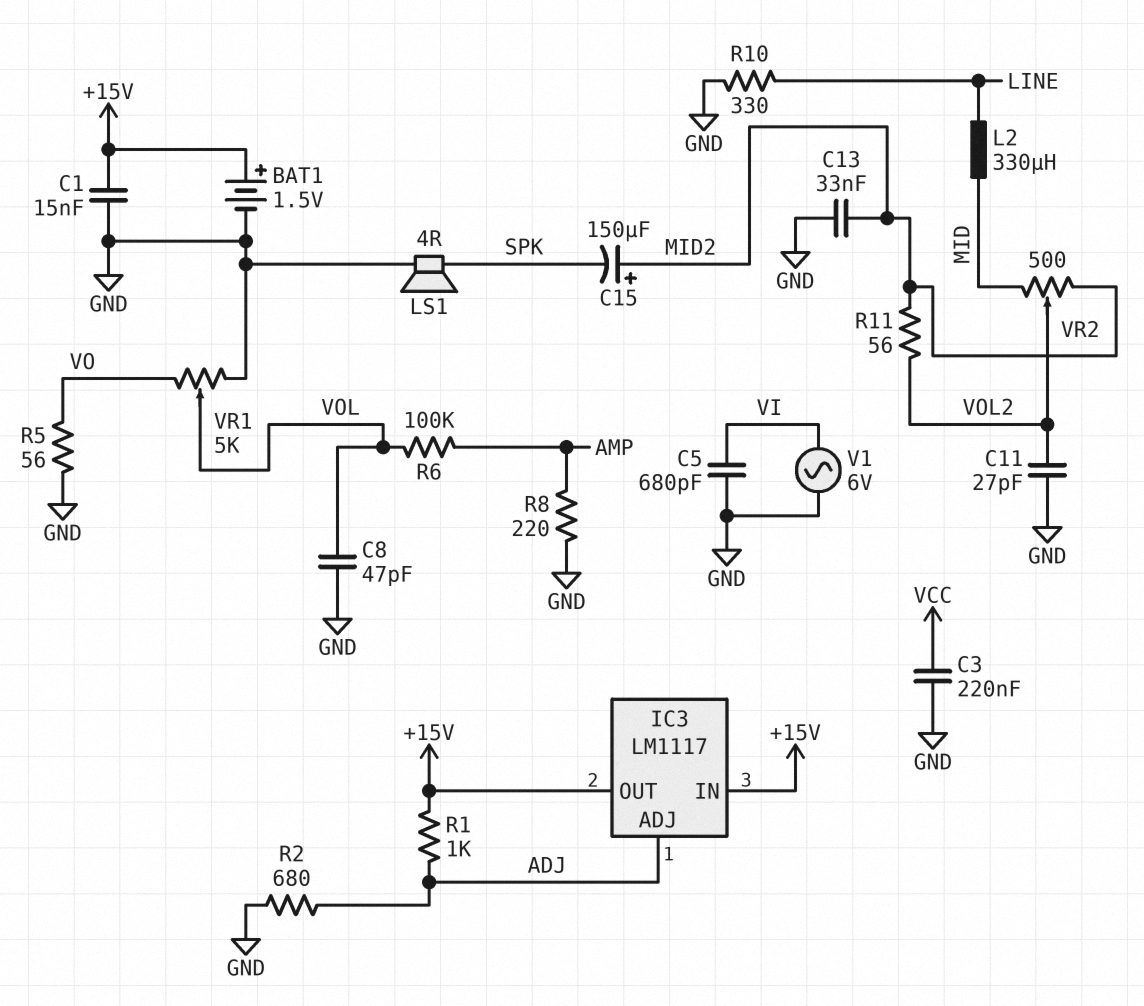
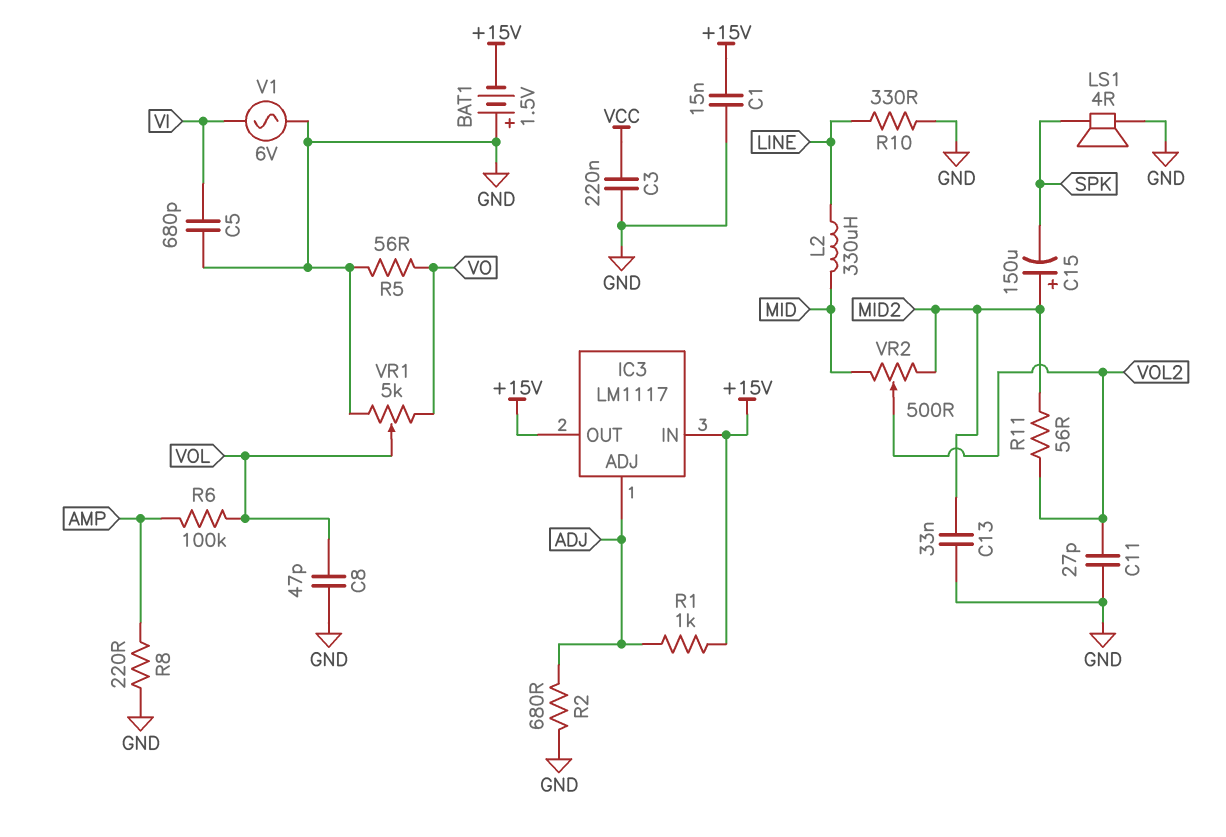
BAT1: 1.5V (plus +15V, minus GND) -> 1.5V (plus GND, minus +15V)

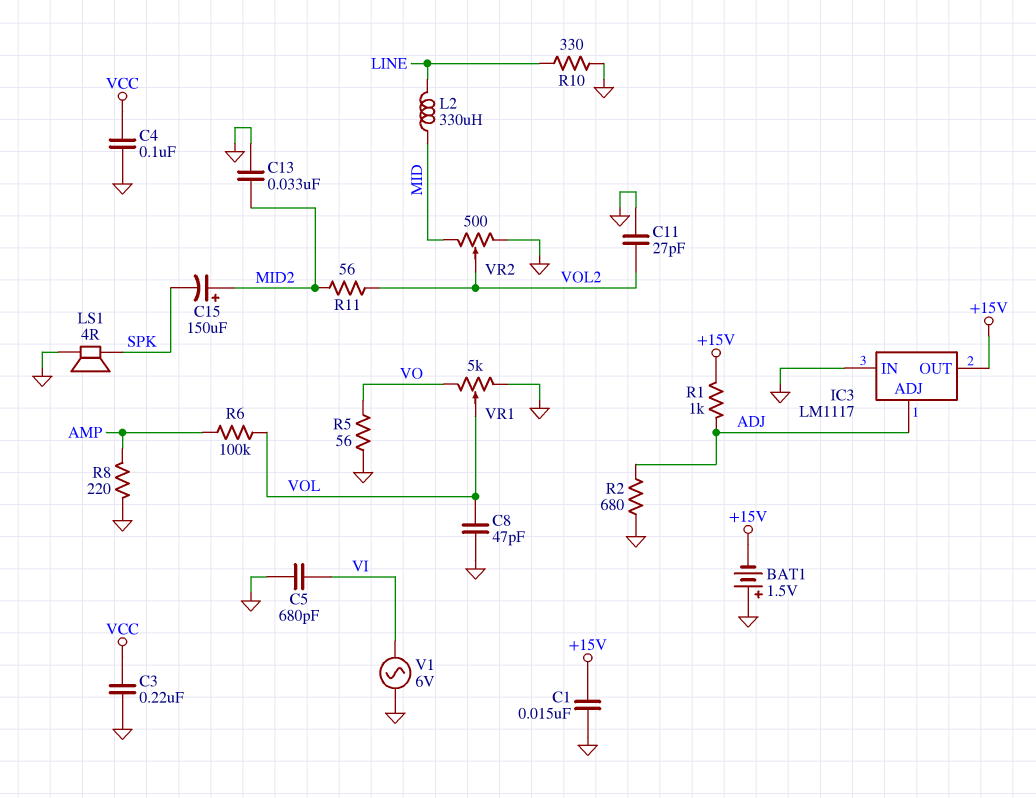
C4: none -> 100nF (GND, VCC)
IC3 pin IN: +15V -> GND
VR2: 500 (MID, MID2, wiper VOL2) -> 500 (GND, MID, wiper VOL2)

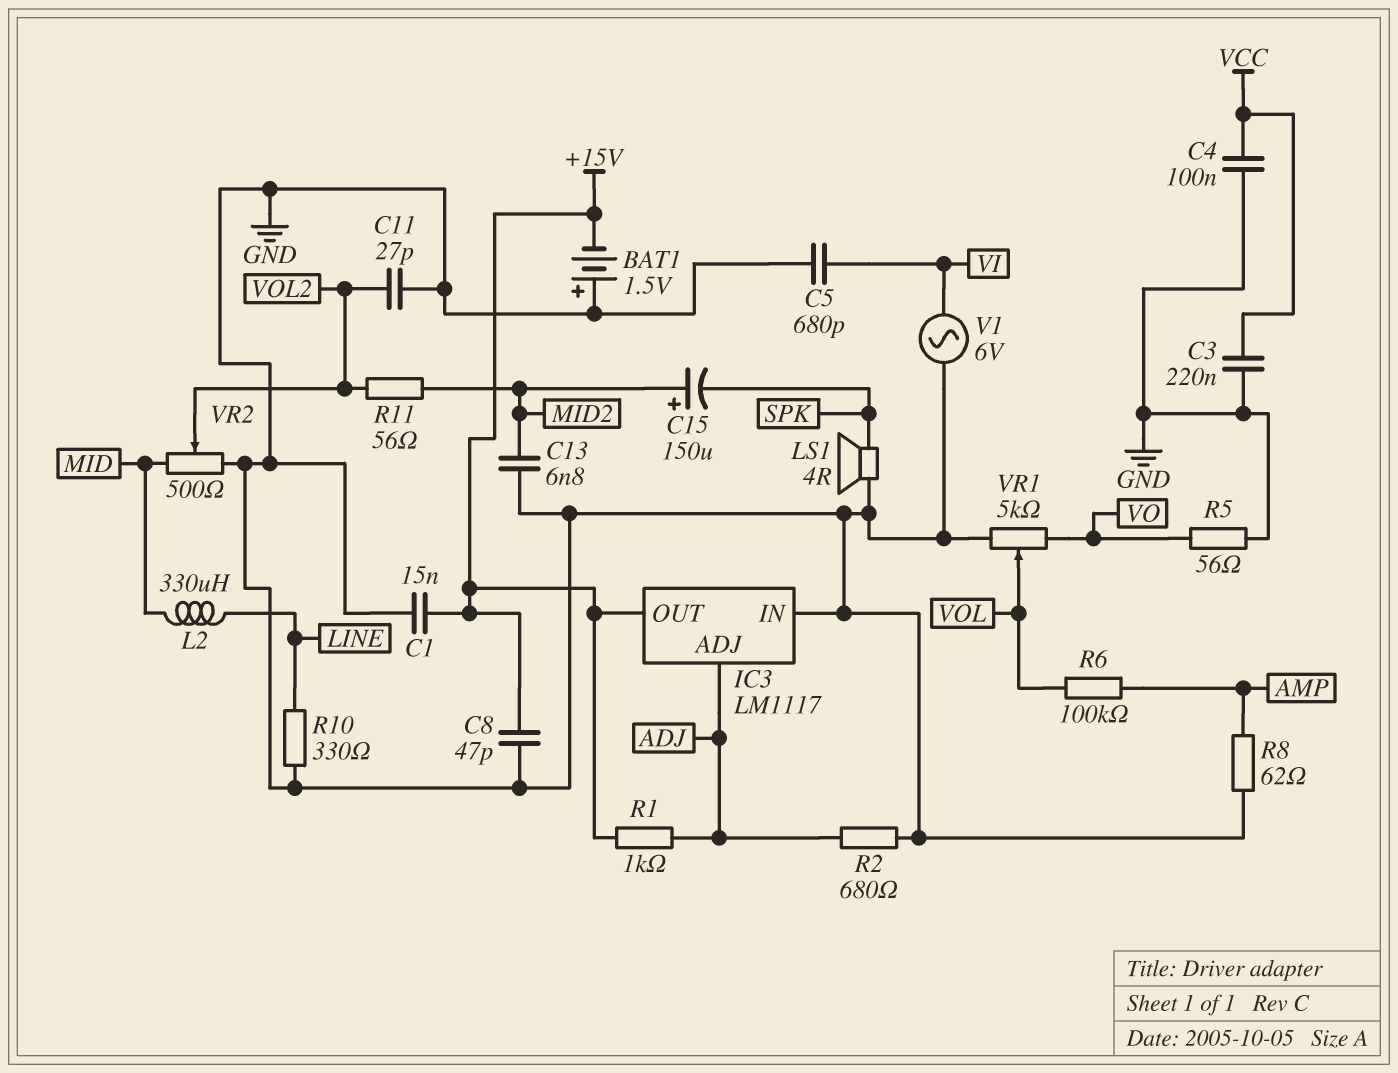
C8: 47pF (GND, VOL) -> 47pF (+15V, GND)
C13: 33nF (GND, MID2) -> 6.8nF (GND, MID2)
R8: 220 (AMP, GND) -> 62 (AMP, GND)

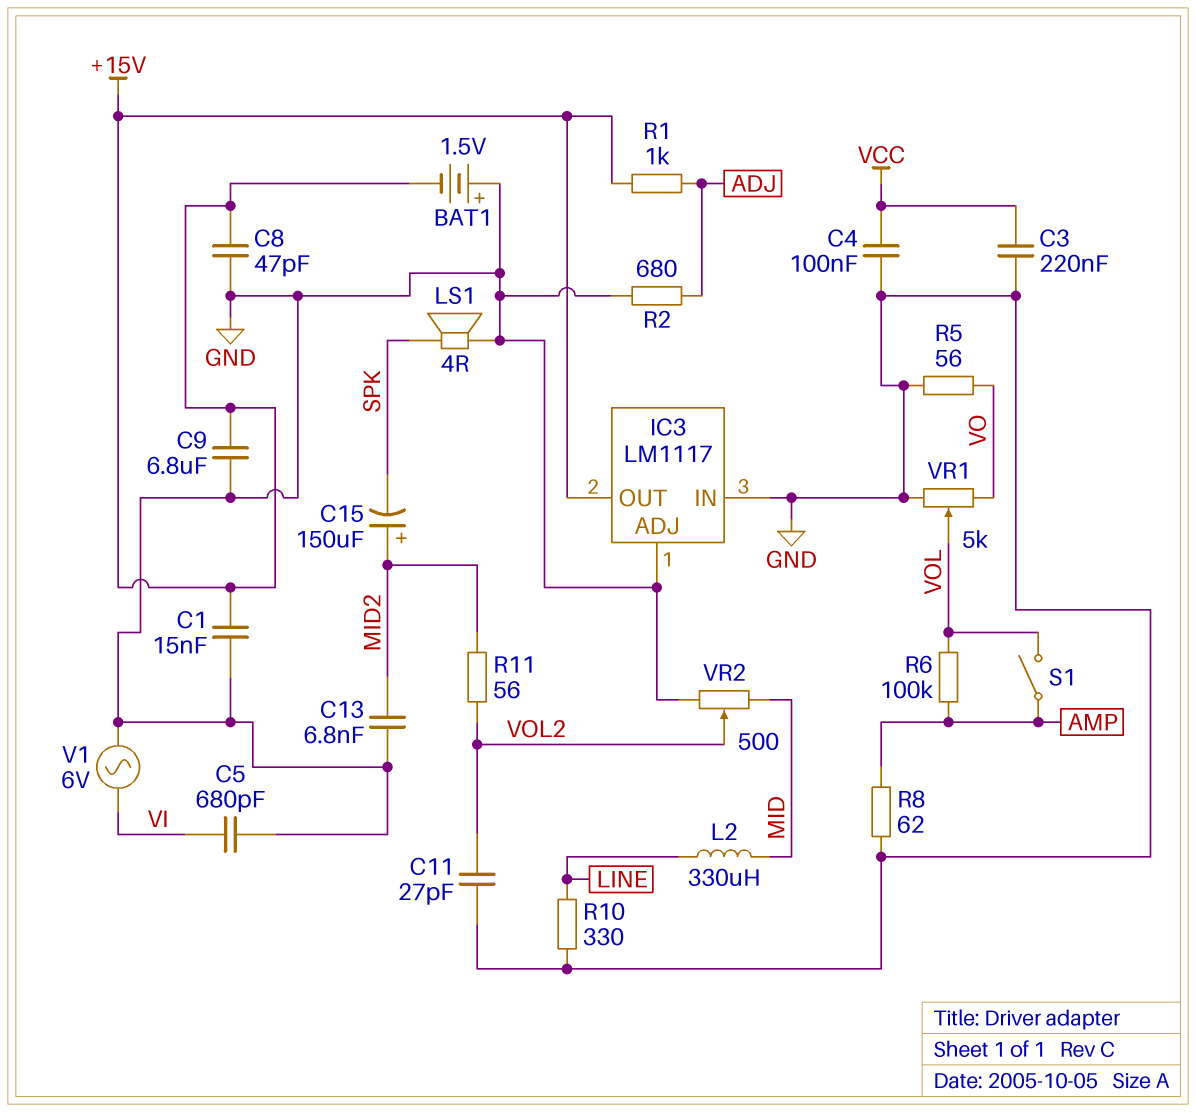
C9: none -> 6.8uF (+15V, GND)
IC3 pin ADJ: ADJ -> GND
S1: none -> switch (AMP, VOL)

